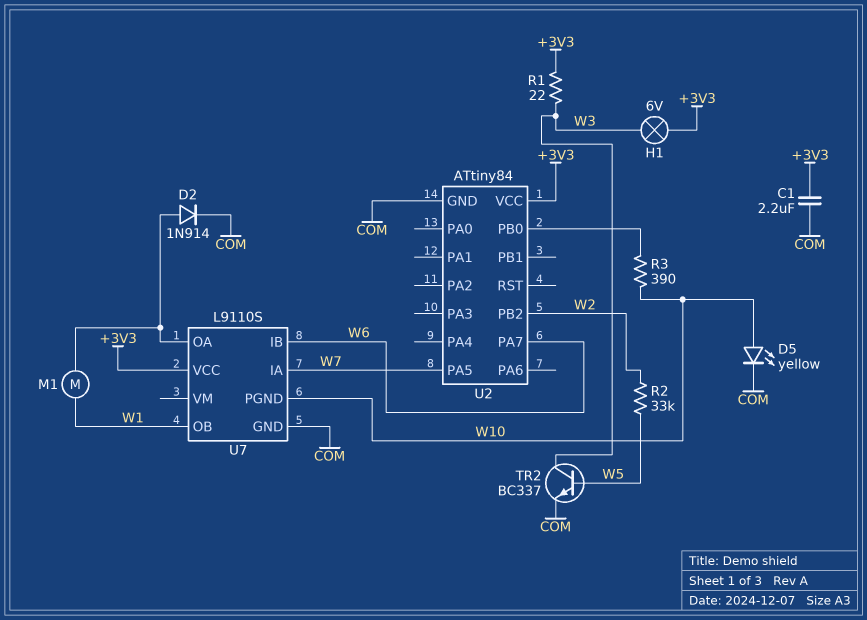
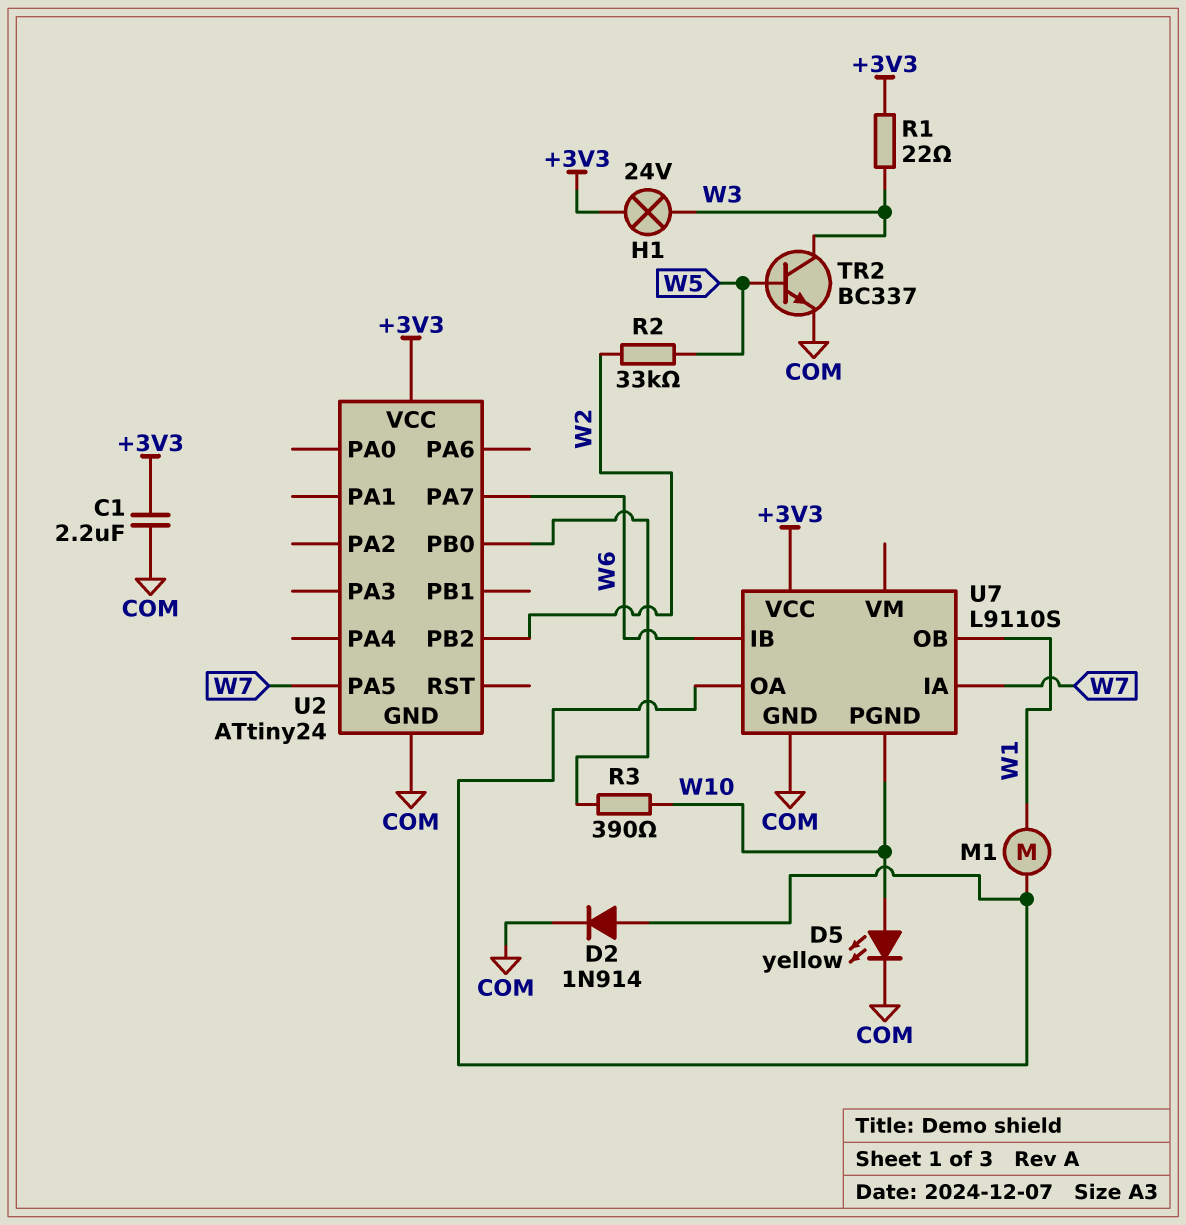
H1: lamp 6V (+3V3, W3) -> lamp 24V (+3V3, W3)
U2: ATtiny84 -> ATtiny24

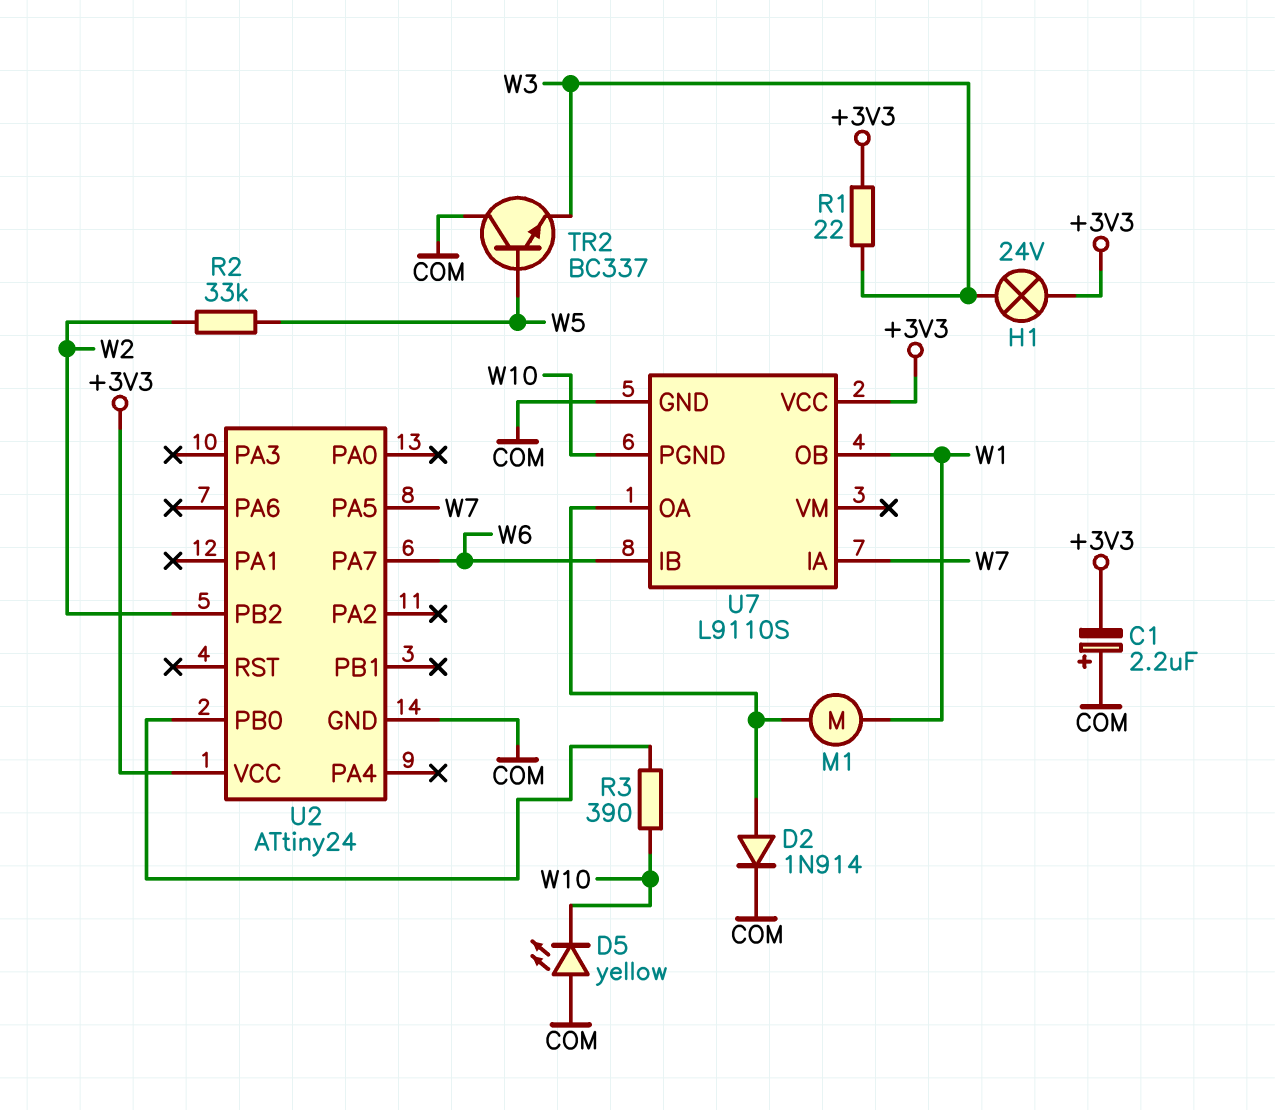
C1: 2.2uF (+3V3, COM) -> 2.2uF (plus COM, minus +3V3)
D5: LED yellow (A W10, K COM) -> LED yellow (A COM, K W10)
TR2: NPN BC337 (B W5, C W3, E COM) -> NPN BC337 (B W5, C COM, E W3)

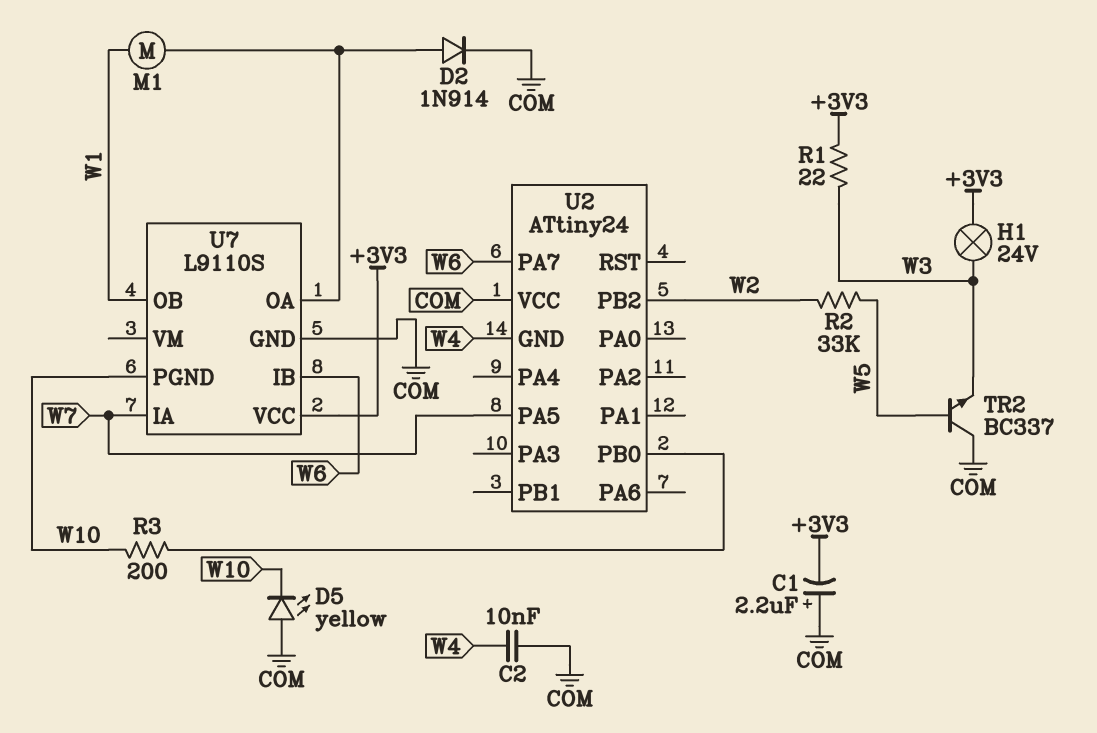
C2: none -> 10nF (COM, W4)
R3: 390 (U2/PB0, W10) -> 200 (U2/PB0, W10)
U2 pin GND: COM -> W4
U2 pin VCC: +3V3 -> COM

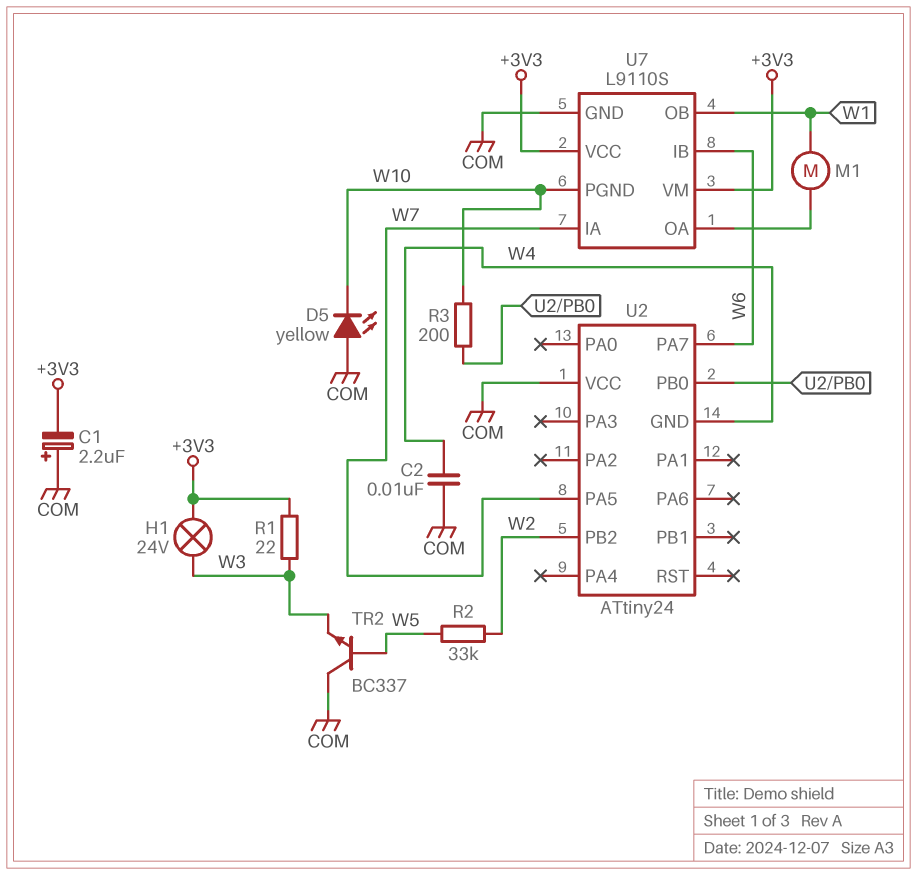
D2: diode 1N914 (A U7/OA, K COM) -> none
U7 pin VM: none -> +3V3

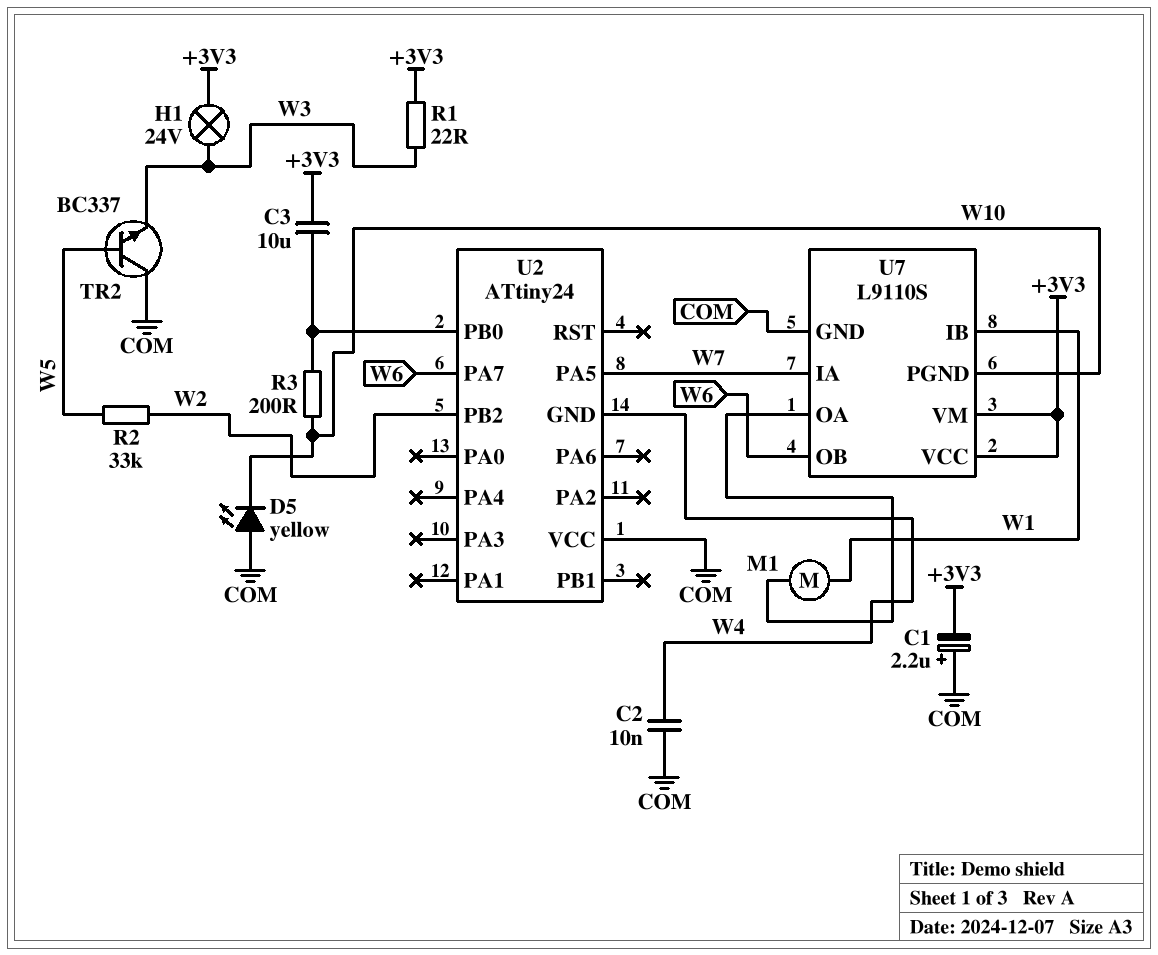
C3: none -> 10uF (+3V3, U2/PB0)
U7 pin IB: W6 -> W1
U7 pin OB: W1 -> W6

